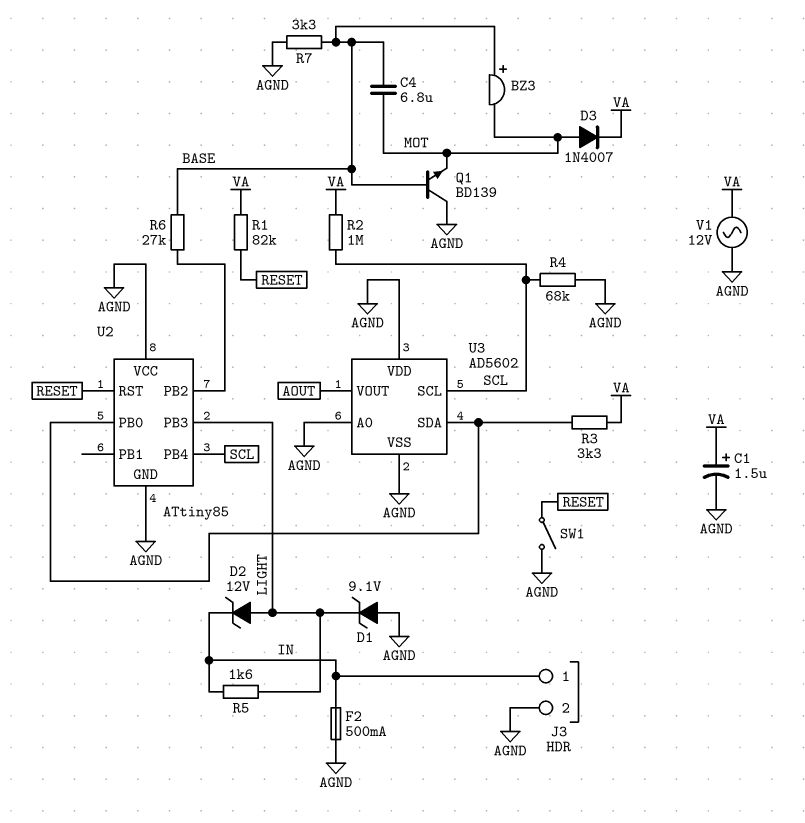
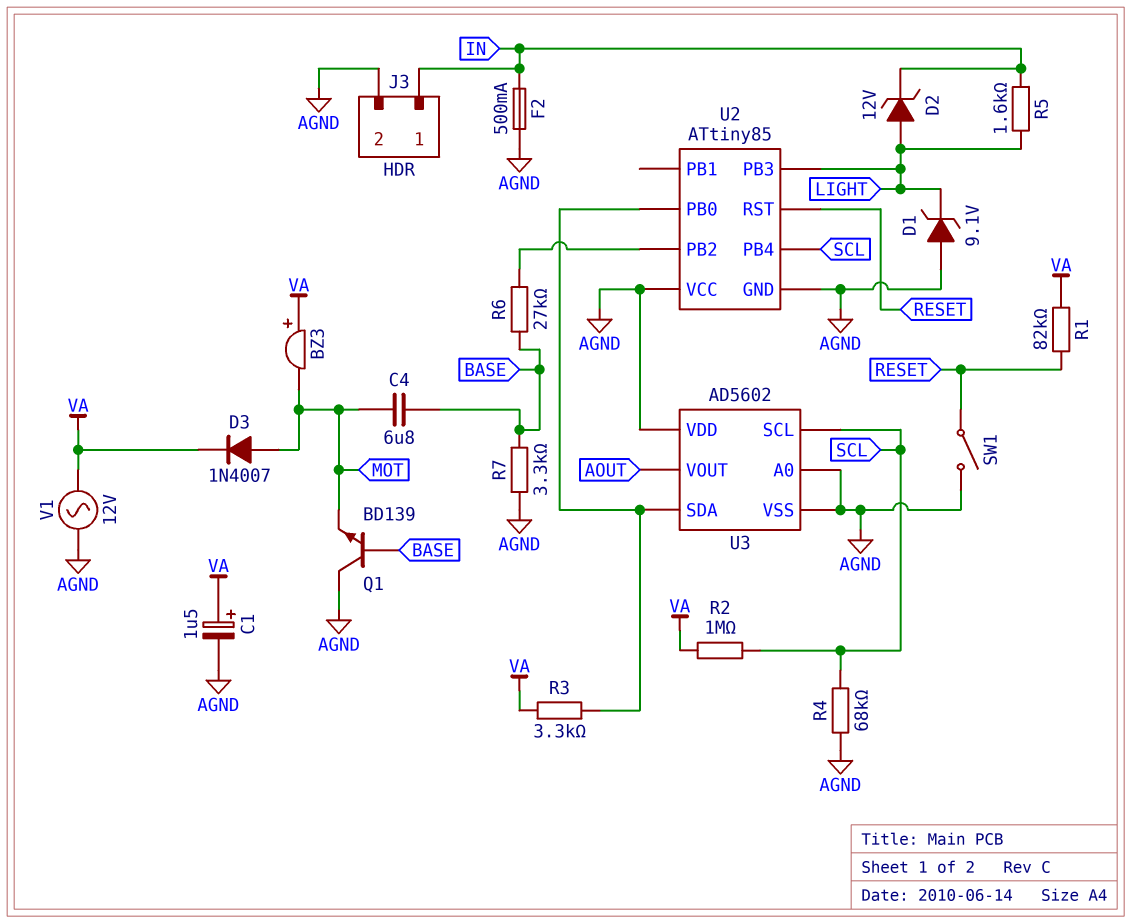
BZ3: buzzer (plus BASE, minus MOT) -> buzzer (plus VA, minus MOT)

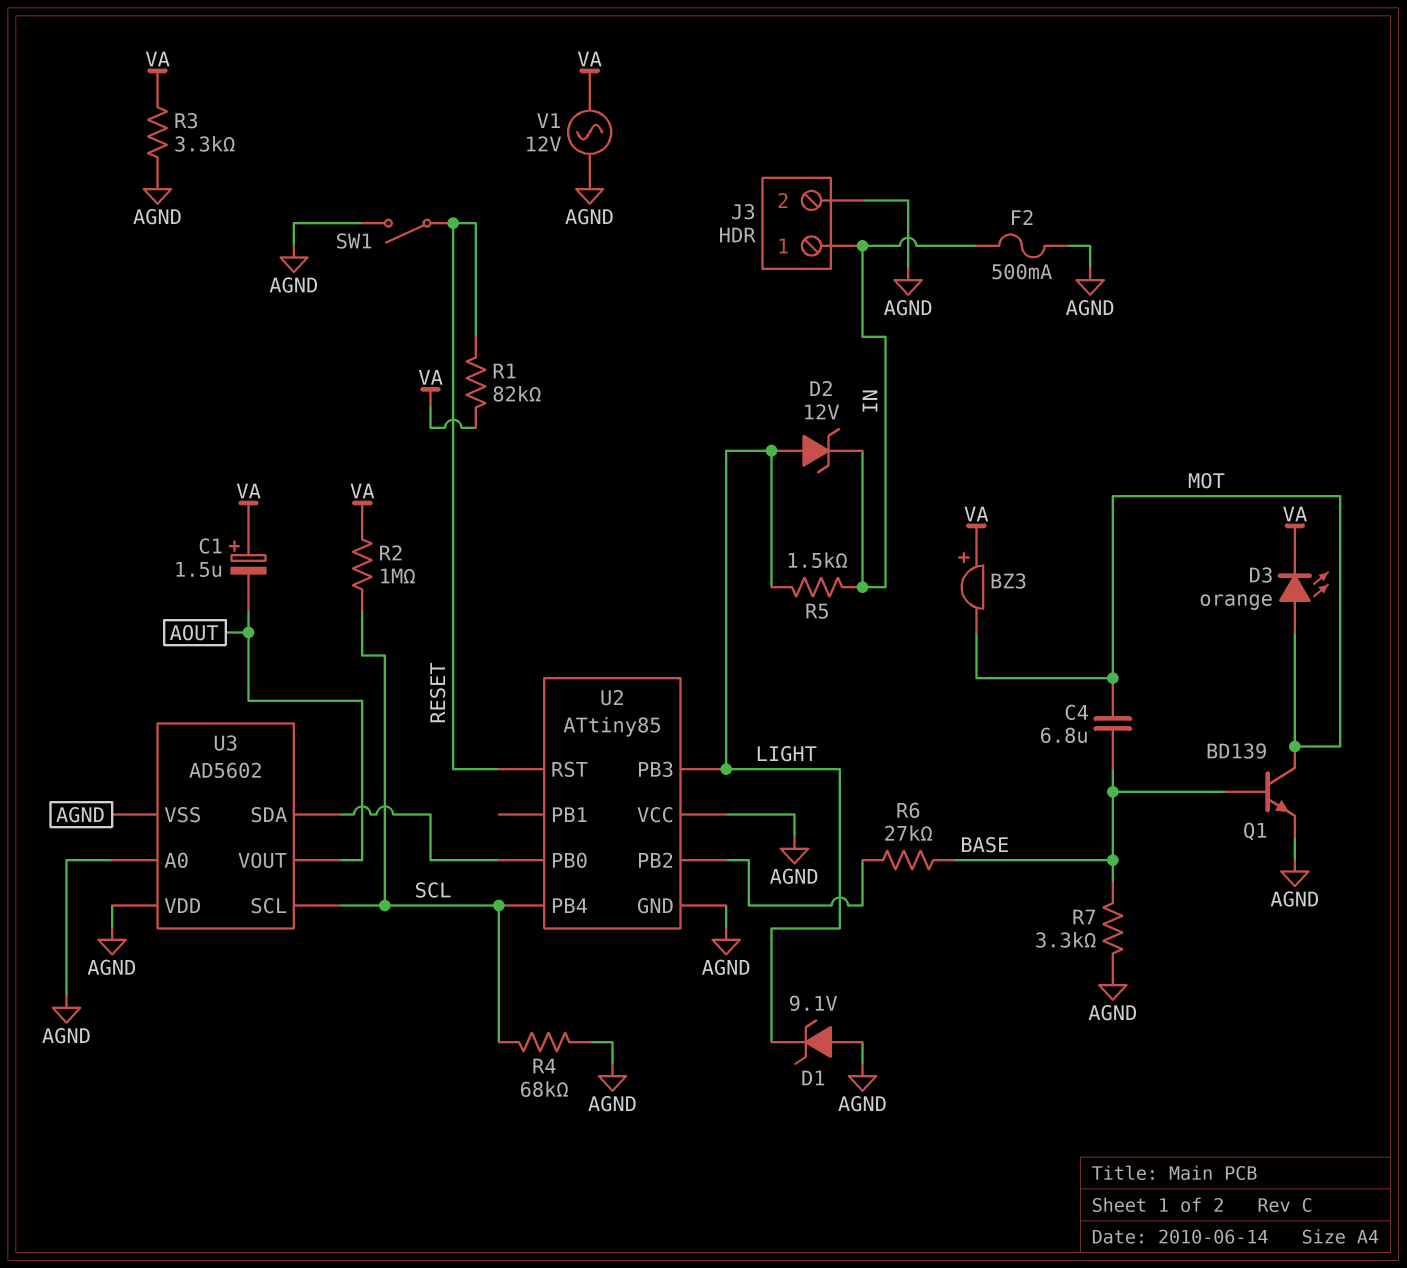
C1: 1.5uF (plus VA, minus AGND) -> 1.5uF (plus VA, minus AOUT)
D3: diode 1N4007 (A MOT, K VA) -> LED orange (A MOT, K VA)
Q1: NPN BD139 (B BASE, C AGND, E MOT) -> NPN BD139 (B BASE, C MOT, E AGND)
R3: 3.3k (U2/PB0, VA) -> 3.3k (AGND, VA)
R5: 1.6k (IN, LIGHT) -> 1.5k (IN, LIGHT)

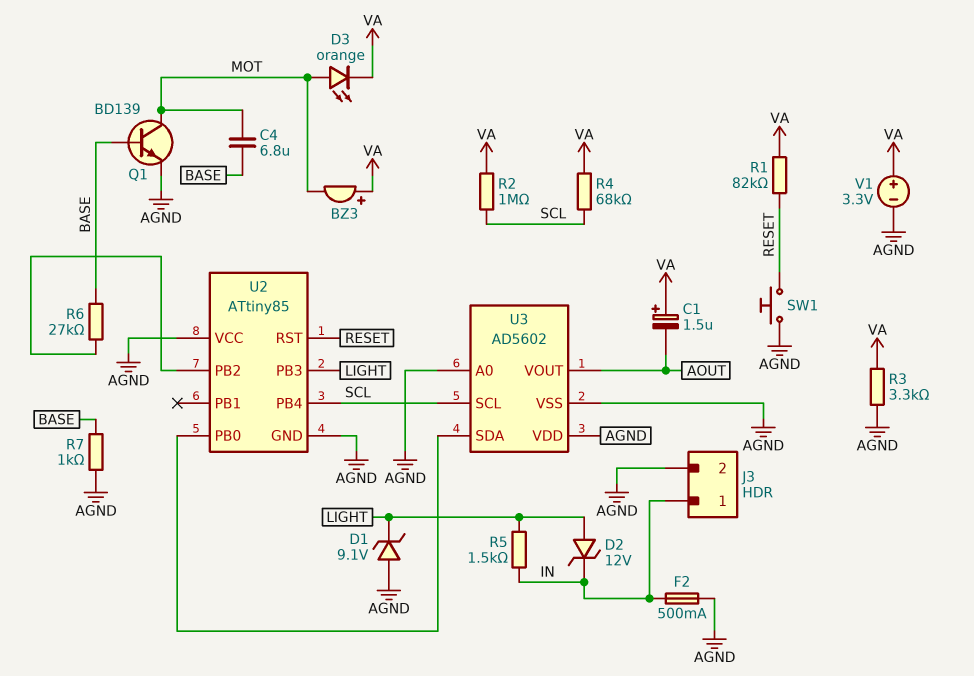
R4: 68k (AGND, SCL) -> 68k (SCL, VA)
R7: 3.3k (AGND, BASE) -> 1k (AGND, BASE)
SW1: switch (AGND, RESET) -> button (AGND, RESET)
V1: AC 12V (AGND, VA) -> 3.3V (plus VA, minus AGND)

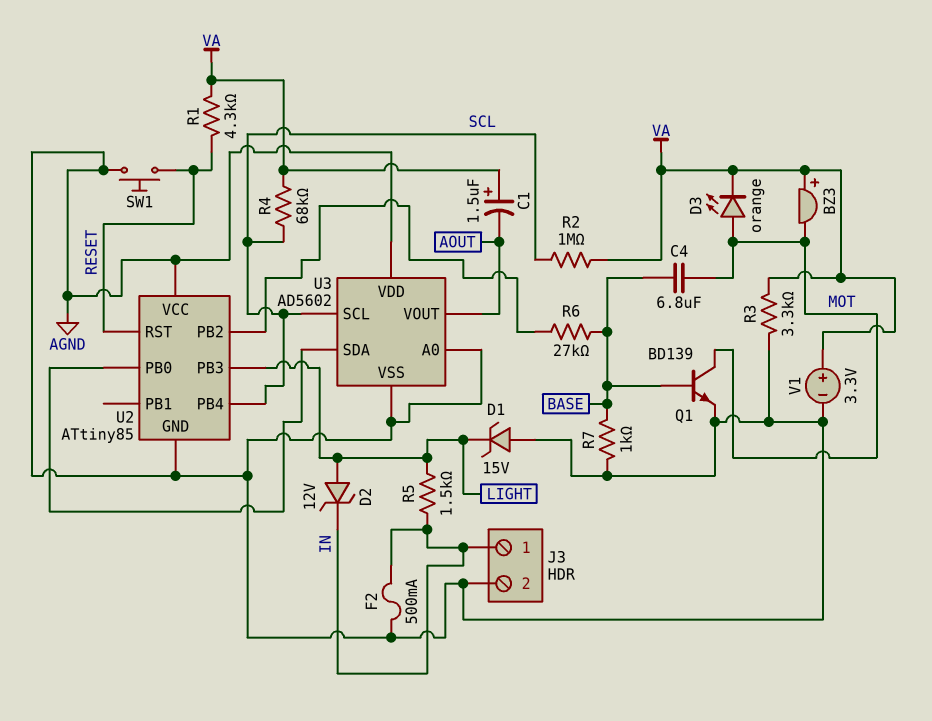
D1: zener 9.1V (A AGND, K LIGHT) -> zener 15V (A AGND, K LIGHT)
R1: 82k (RESET, VA) -> 4.3k (RESET, VA)

